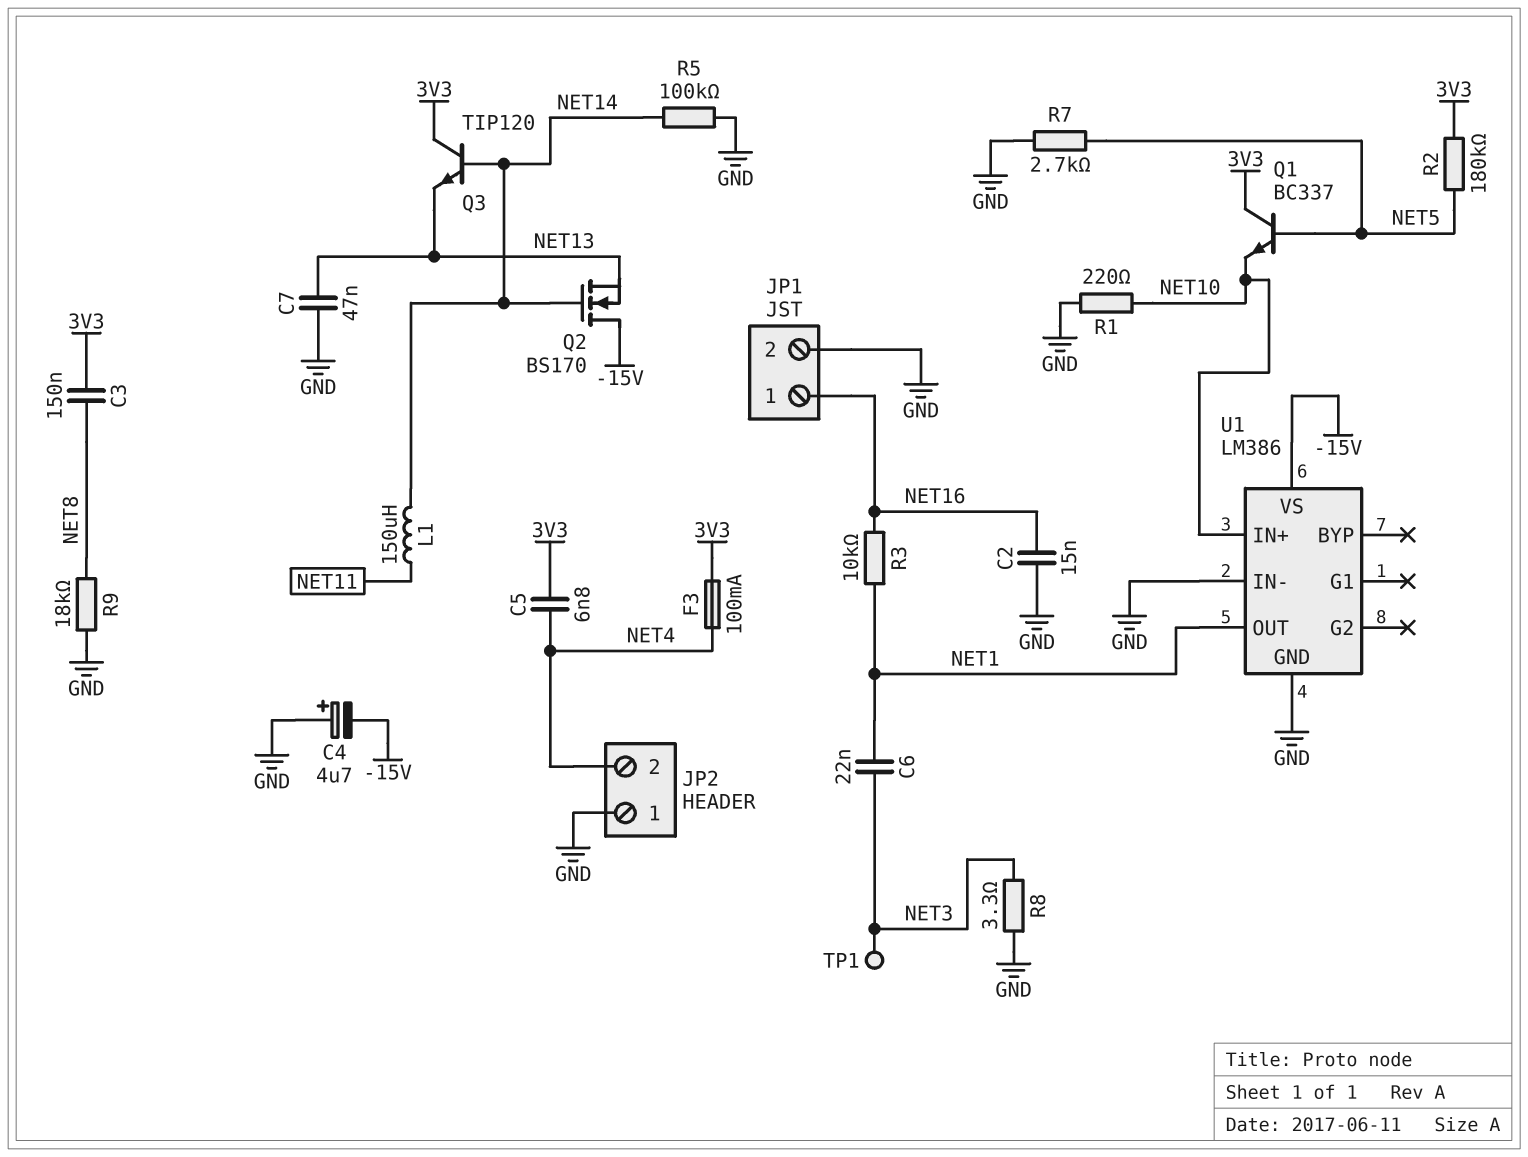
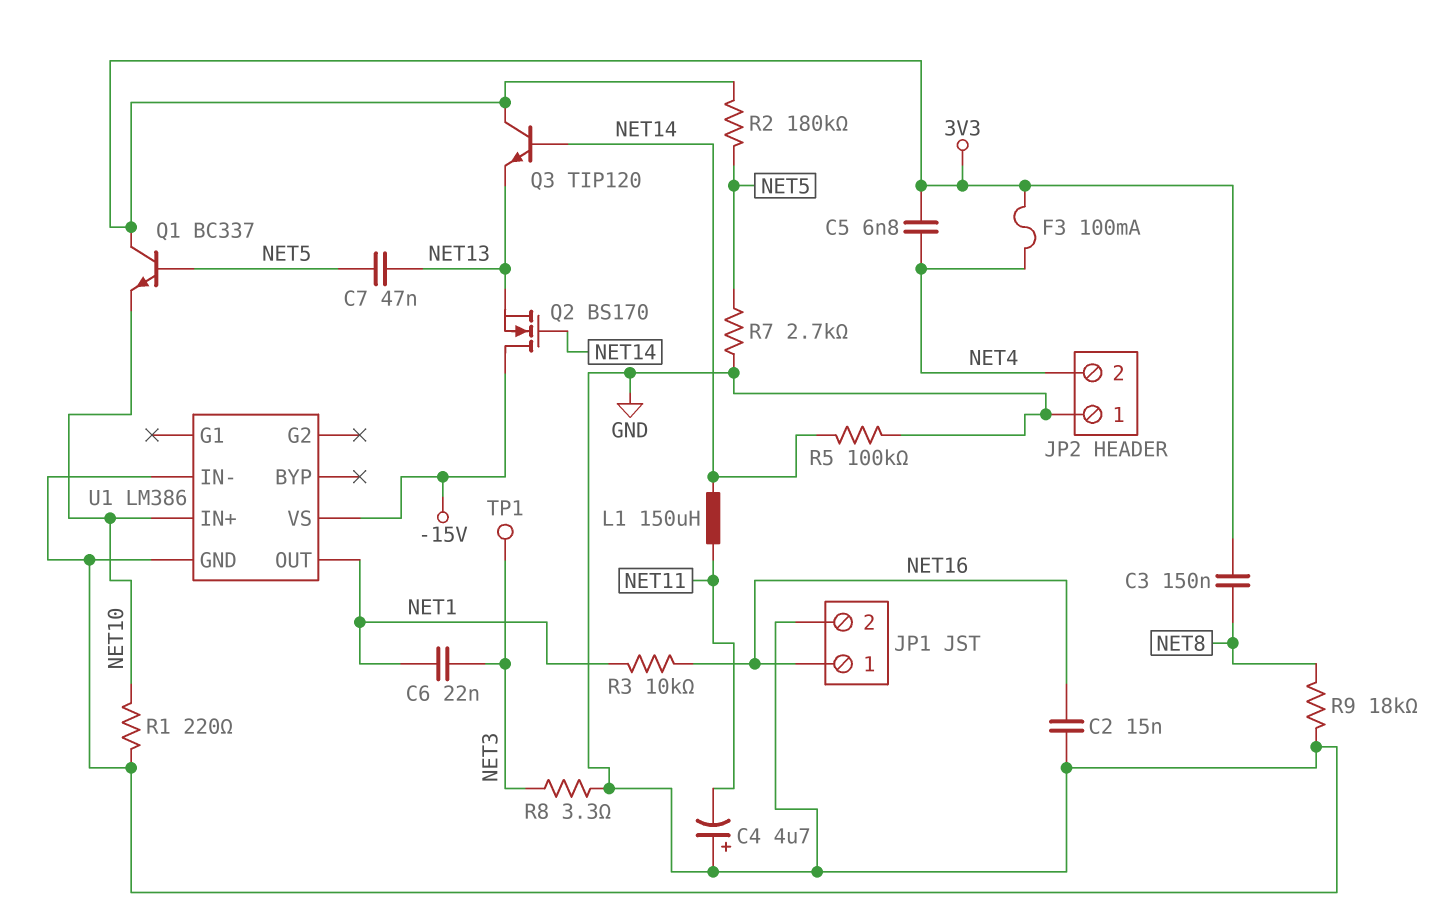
C4: 4.7uF (plus GND, minus -15V) -> 4.7uF (plus GND, minus NET11)
C7: 47nF (GND, NET13) -> 47nF (NET5, NET13)

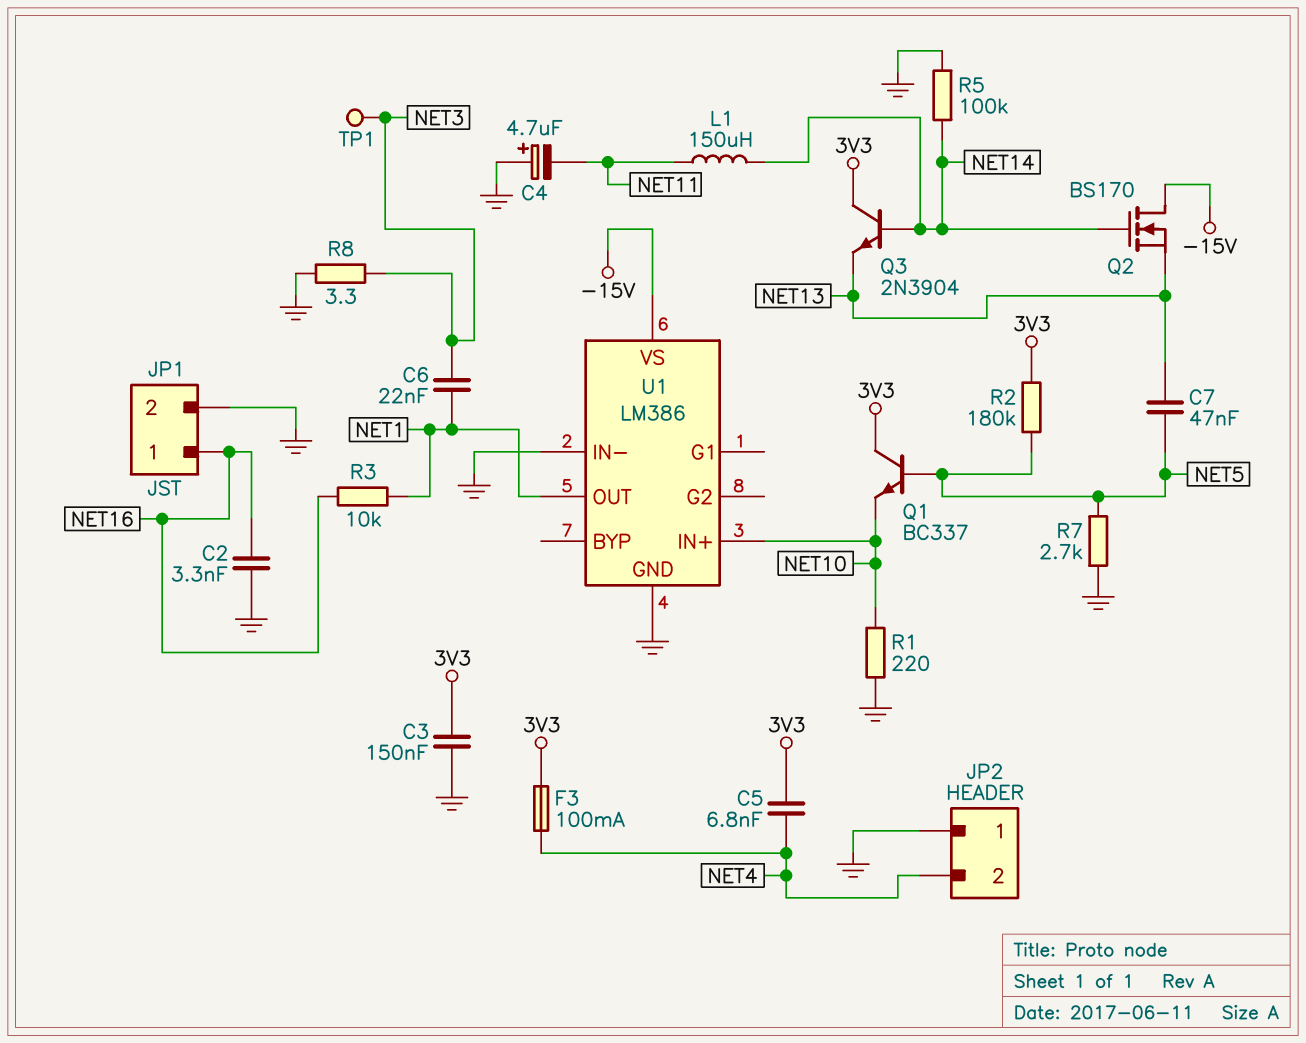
C2: 15nF (GND, NET16) -> 3.3nF (GND, NET16)
C3: 150nF (3V3, NET8) -> 150nF (3V3, GND)
Q3: NPN TIP120 (B NET14, C 3V3, E NET13) -> NPN 2N3904 (B NET14, C 3V3, E NET13)
R9: 18k (GND, NET8) -> none

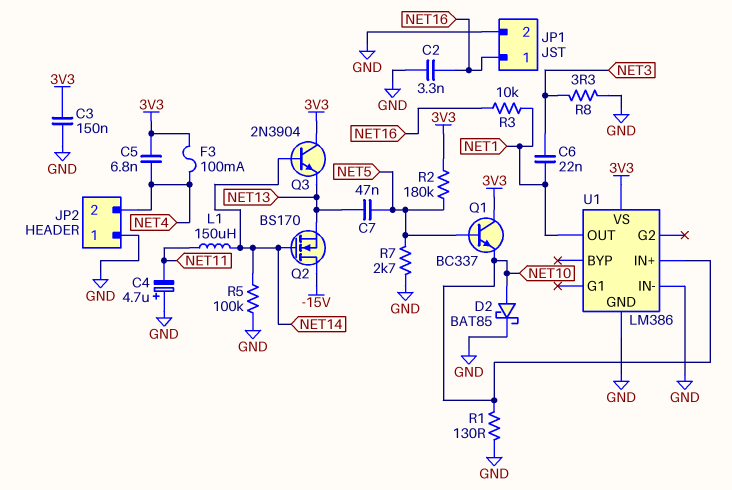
D2: none -> schottky BAT85 (A NET10, K GND)
R1: 220 (GND, NET10) -> 130 (GND, NET10)
TP1: test point (NET3) -> none
U1 pin VS: -15V -> 3V3

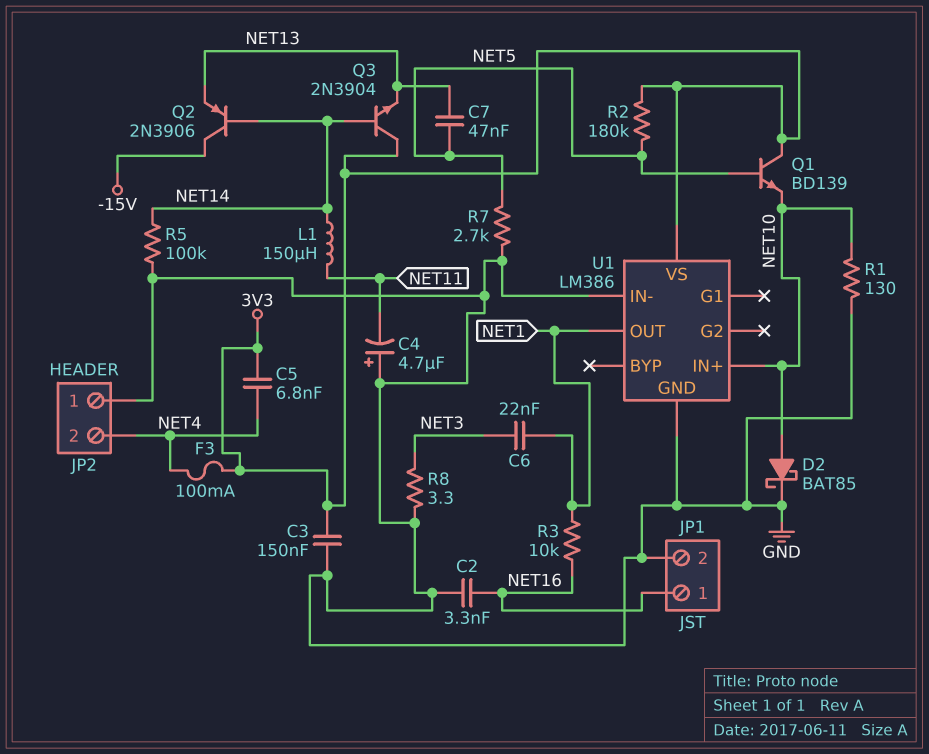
Q1: NPN BC337 (B NET5, C 3V3, E NET10) -> NPN BD139 (B NET5, C 3V3, E NET10)
Q2: NMOS BS170 (G NET14, D -15V, S NET13) -> PNP 2N3906 (B NET14, C -15V, E NET13)

